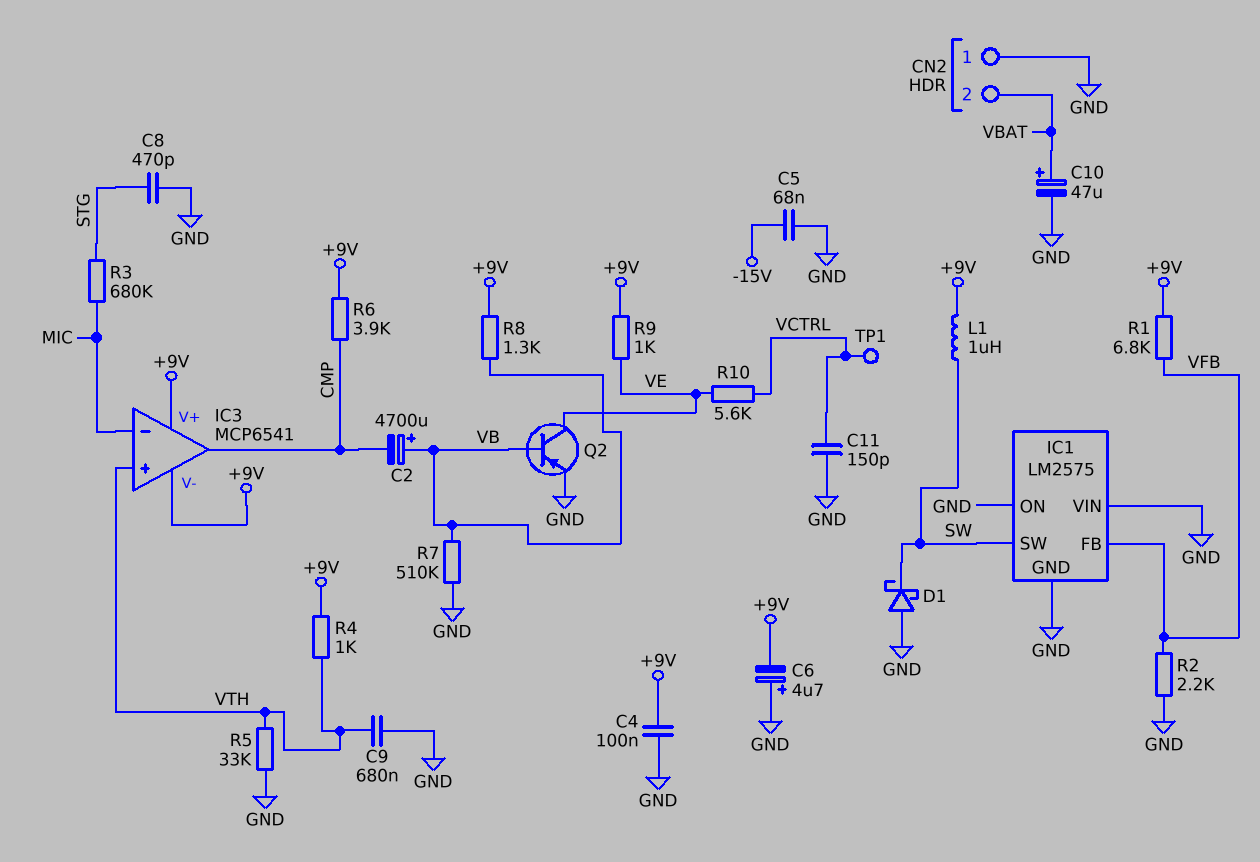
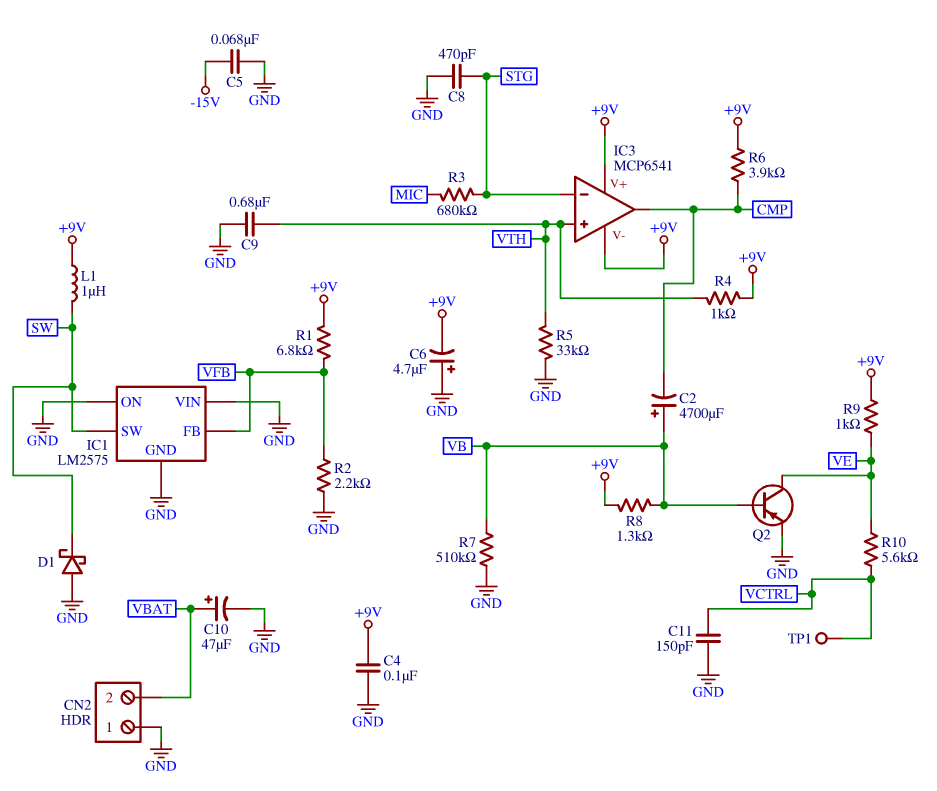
IC3 pin in-: MIC -> STG

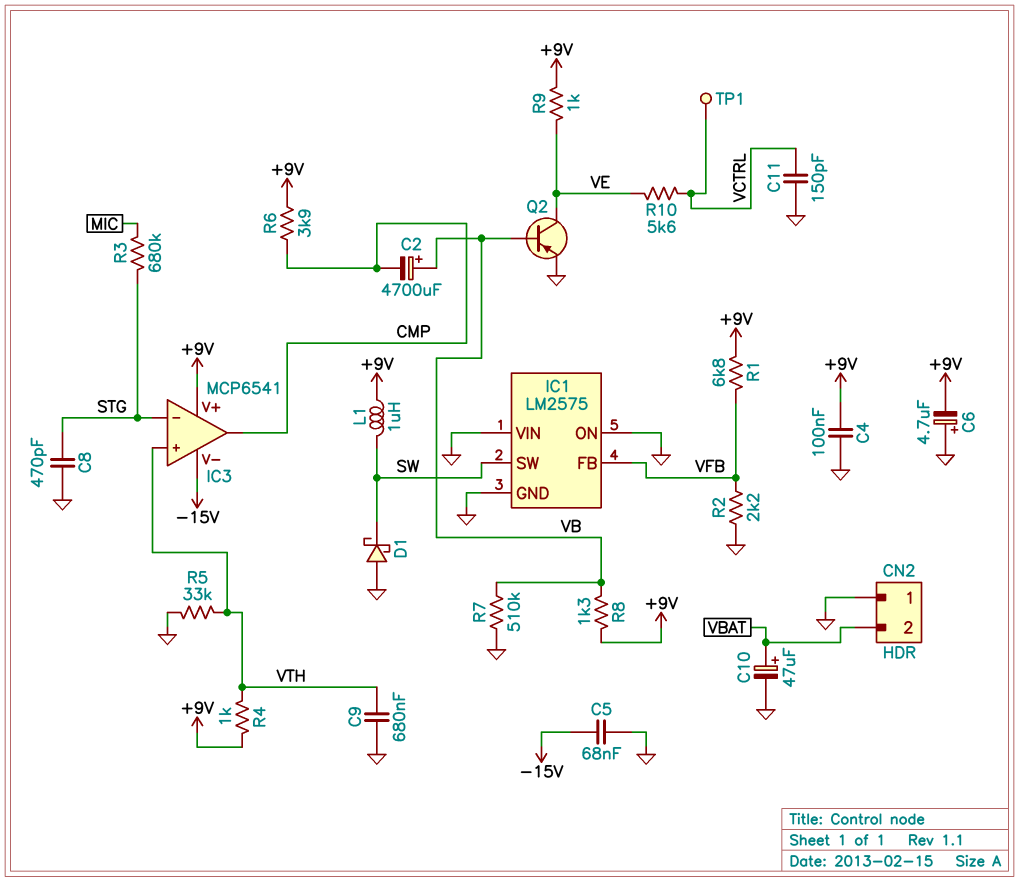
IC3 pin V-: +9V -> -15V

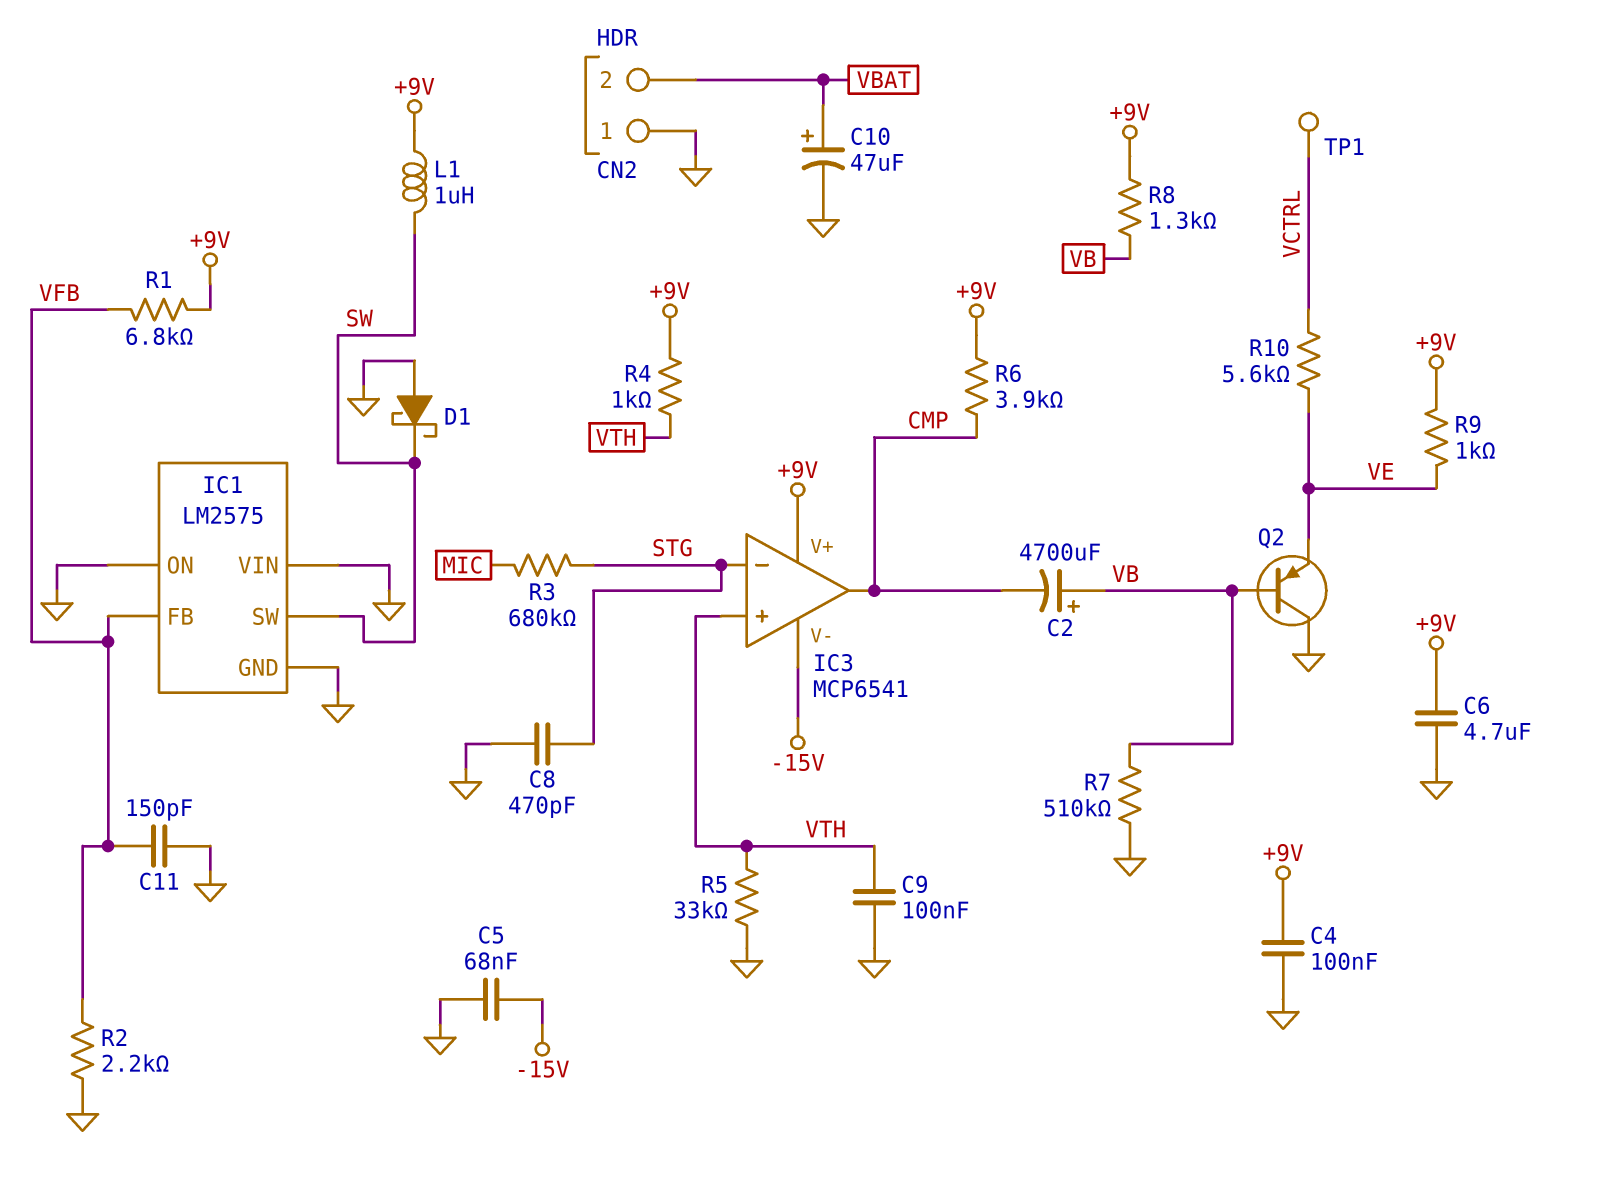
C6: 4.7uF (plus GND, minus +9V) -> 4.7uF (+9V, GND)
C9: 680nF (GND, VTH) -> 100nF (GND, VTH)
C11: 150pF (GND, VCTRL) -> 150pF (GND, VFB)
Q2: PNP (B VB, C VE, E GND) -> PNP (B VB, C GND, E VE)

